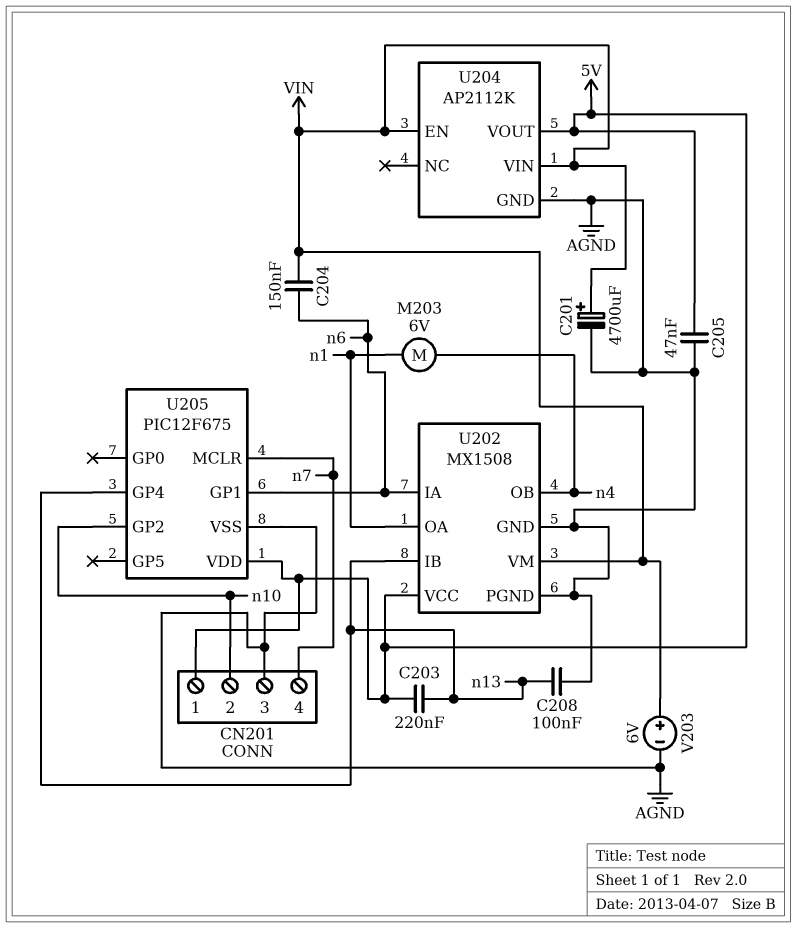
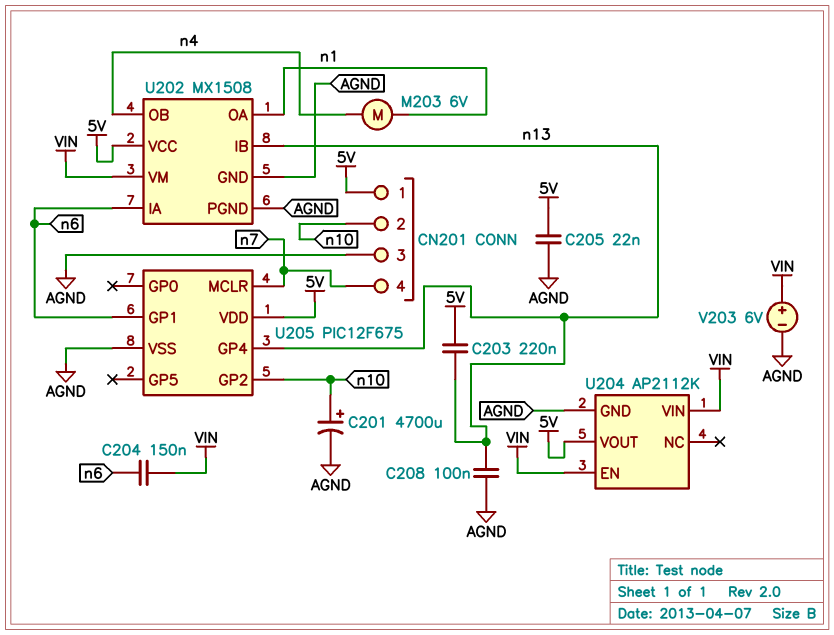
C201: 4700uF (plus VIN, minus AGND) -> 4700uF (plus n10, minus AGND)
C205: 47nF (5V, AGND) -> 22nF (5V, AGND)

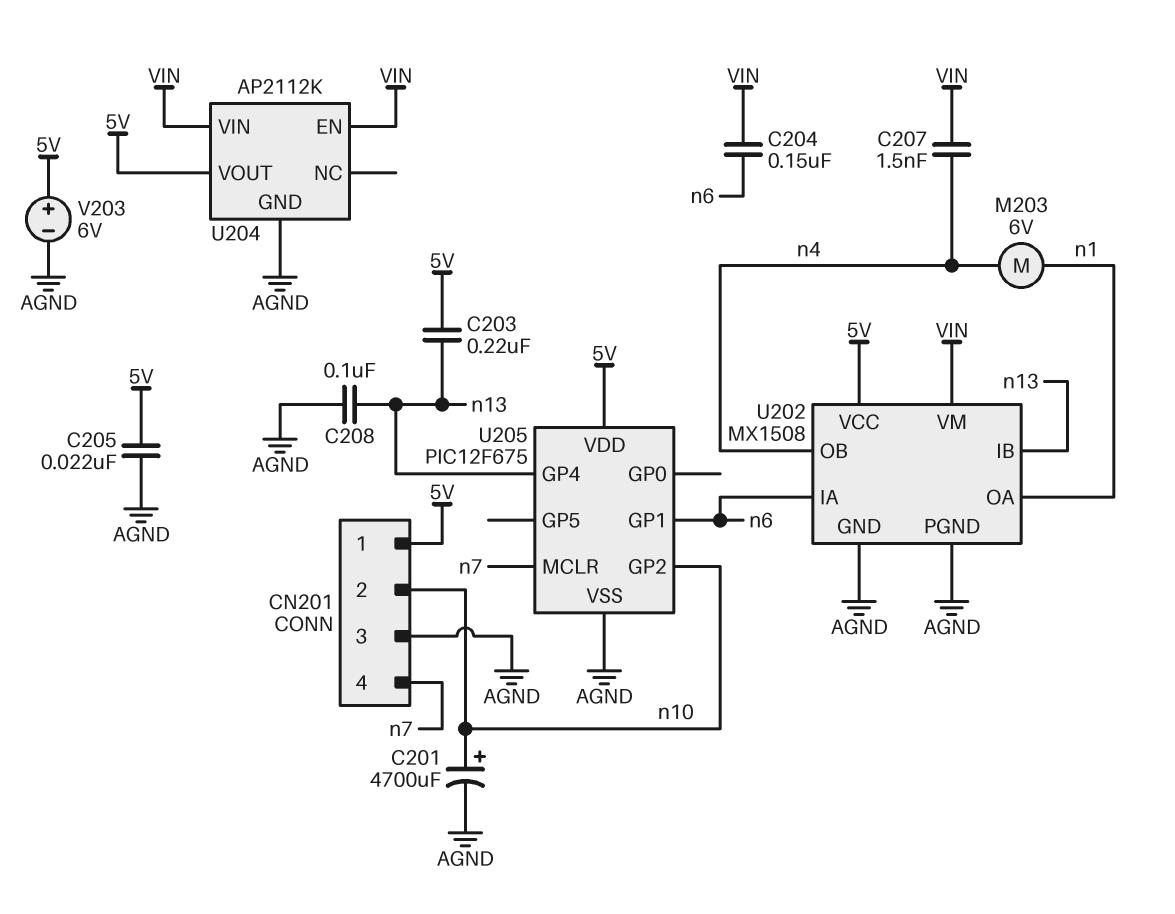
C207: none -> 1.5nF (VIN, n4)
V203: 6V (plus VIN, minus AGND) -> 6V (plus 5V, minus AGND)

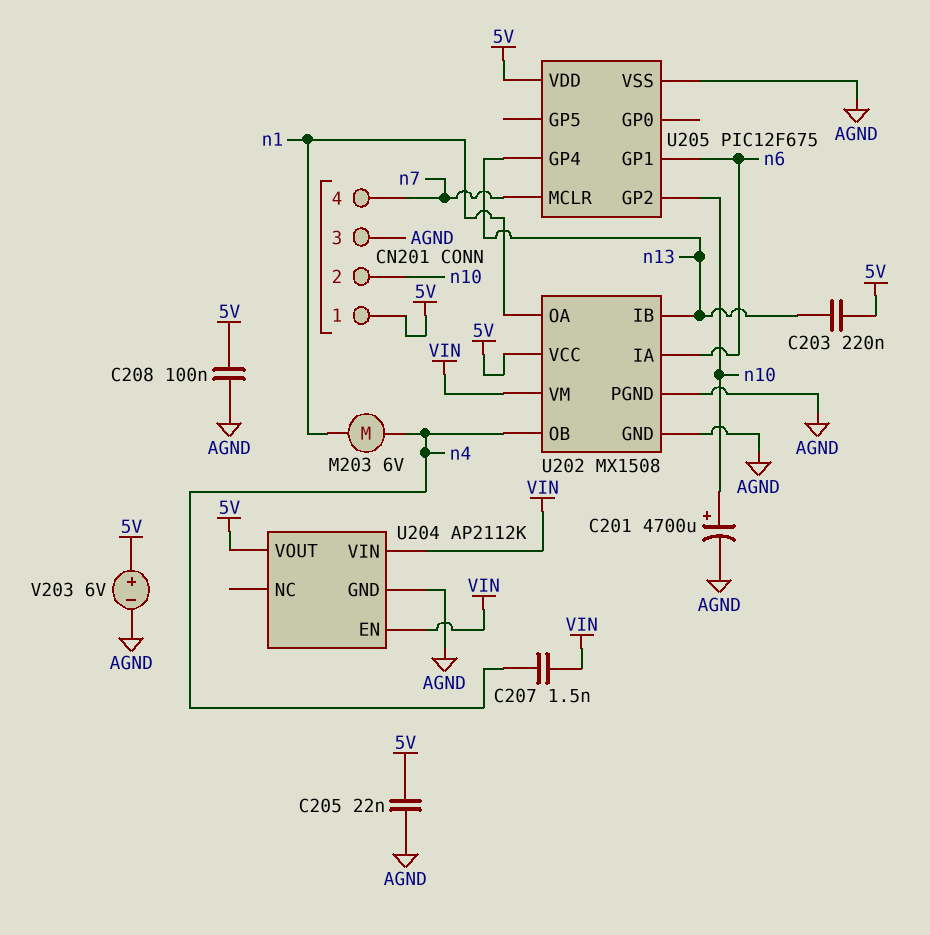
C204: 150nF (VIN, n6) -> none
C208: 100nF (AGND, n13) -> 100nF (5V, AGND)

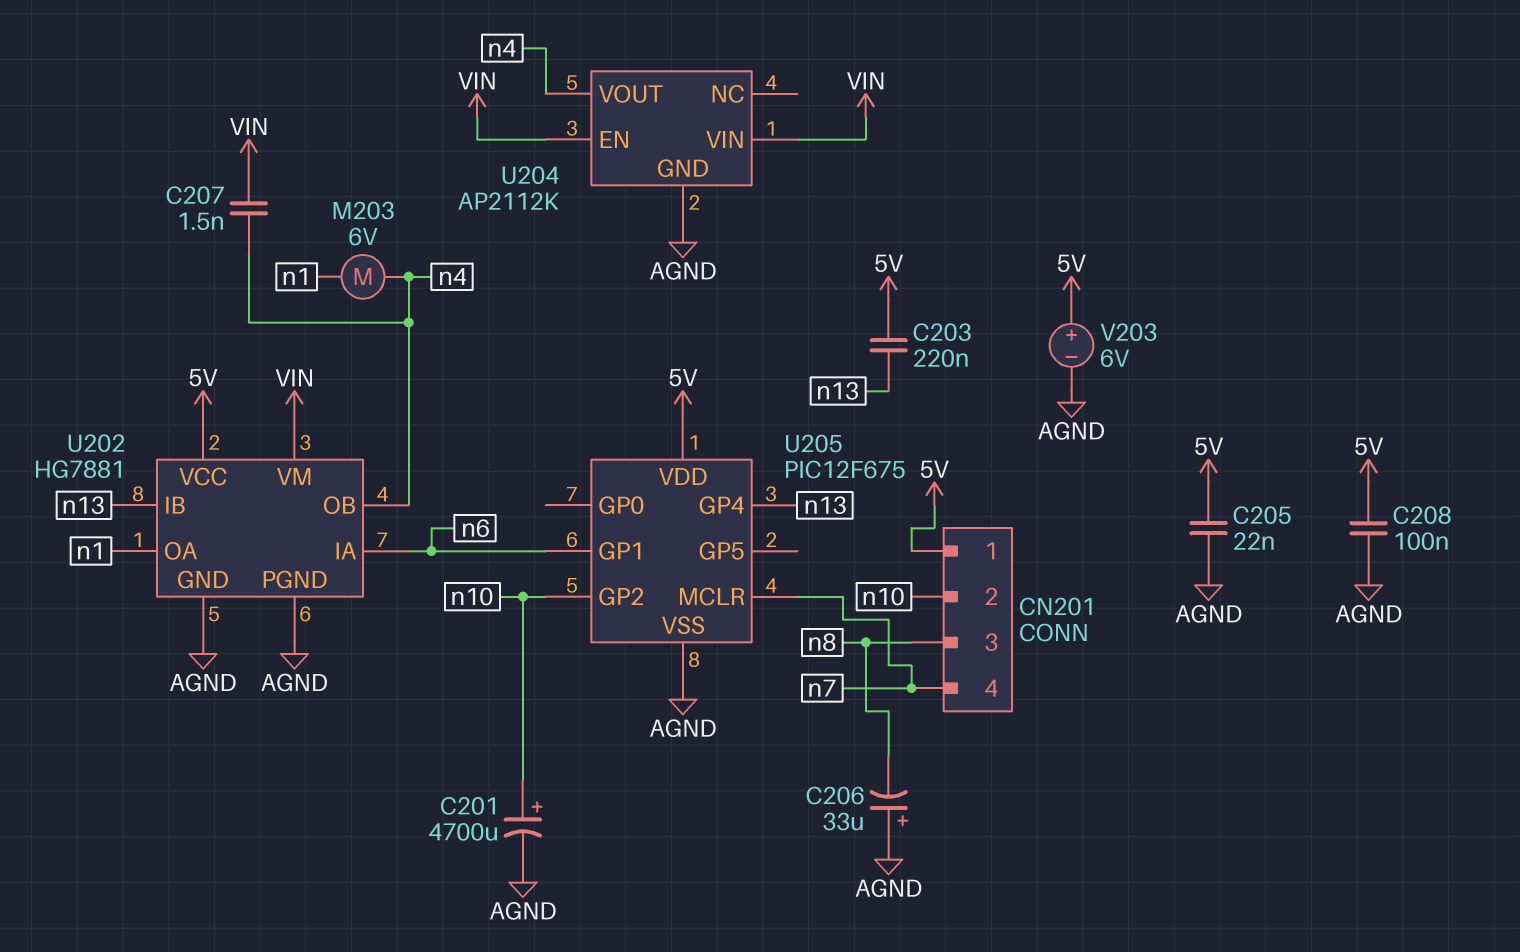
C206: none -> 33uF (plus AGND, minus n8)
CN201 pin 3: AGND -> n8
U202: MX1508 -> HG7881
U204 pin VOUT: 5V -> n4

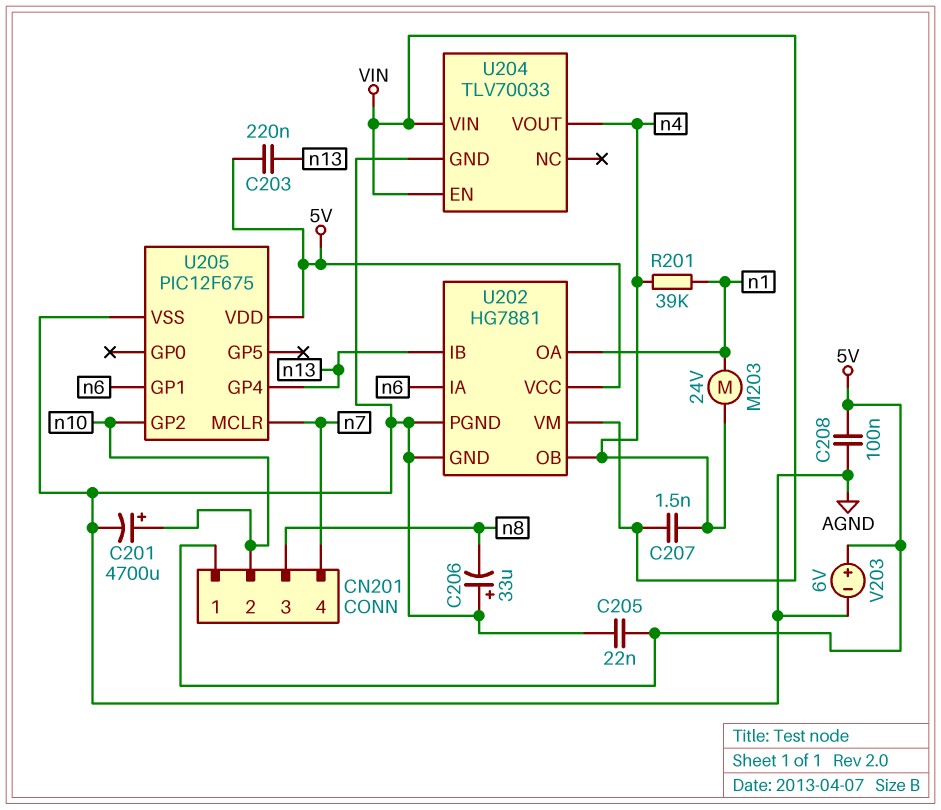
M203: motor 6V (n1, n4) -> motor 24V (n1, n4)
R201: none -> 39k (n1, n4)
U204: AP2112K -> TLV70033

